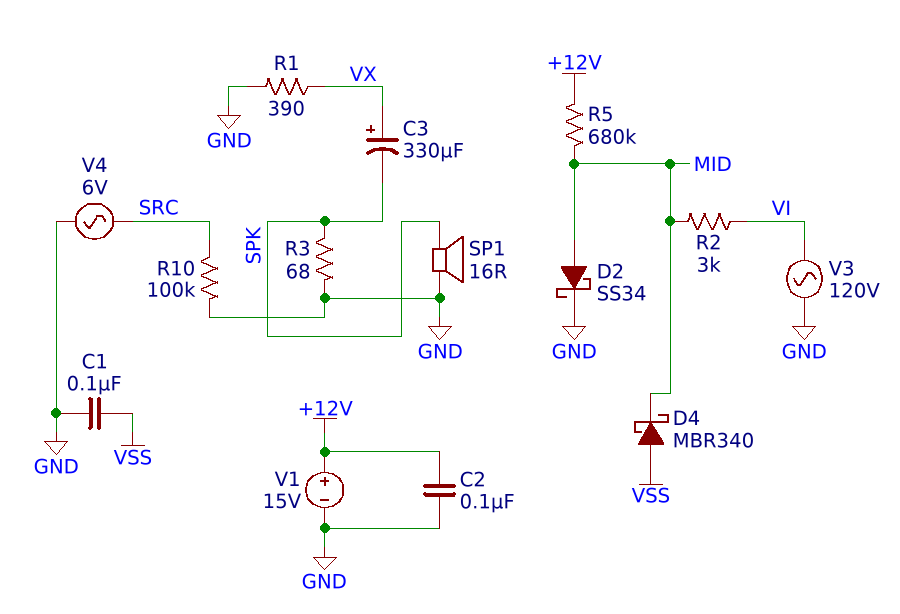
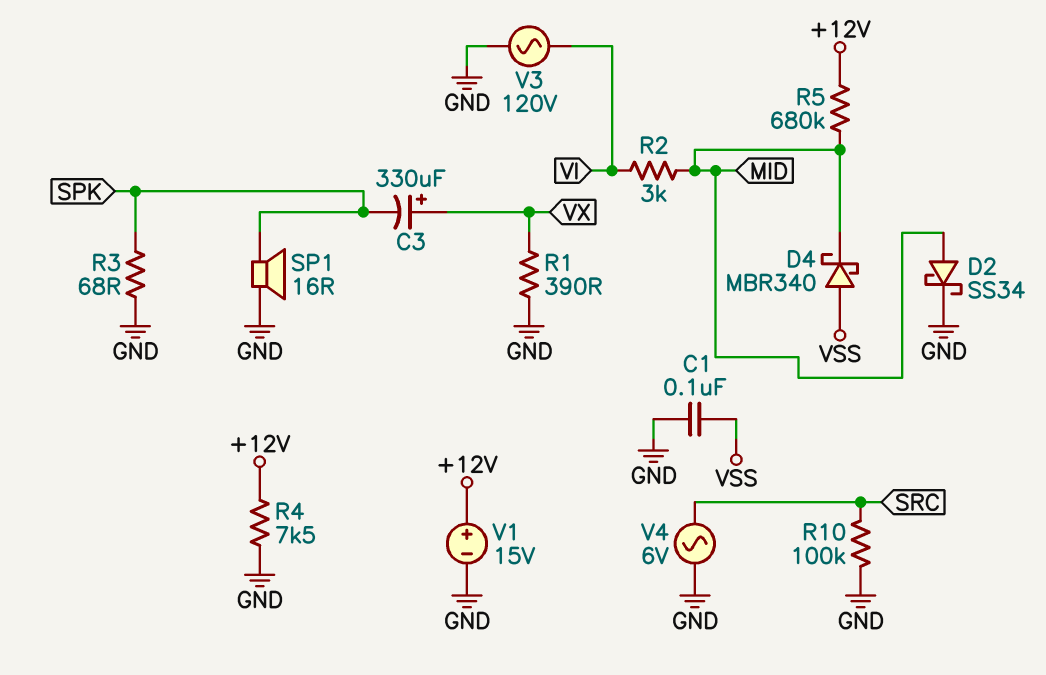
C2: 100nF (+12V, GND) -> none
R4: none -> 7.5k (+12V, GND)

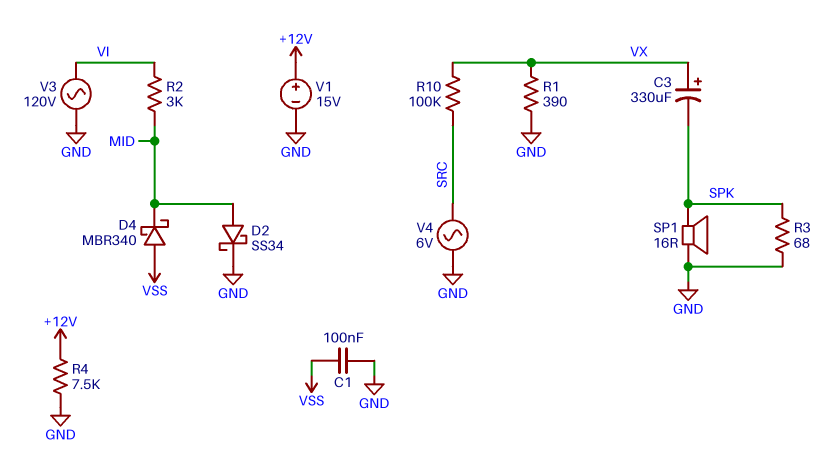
R5: 680k (+12V, MID) -> none
R10: 100k (GND, SRC) -> 100k (SRC, VX)

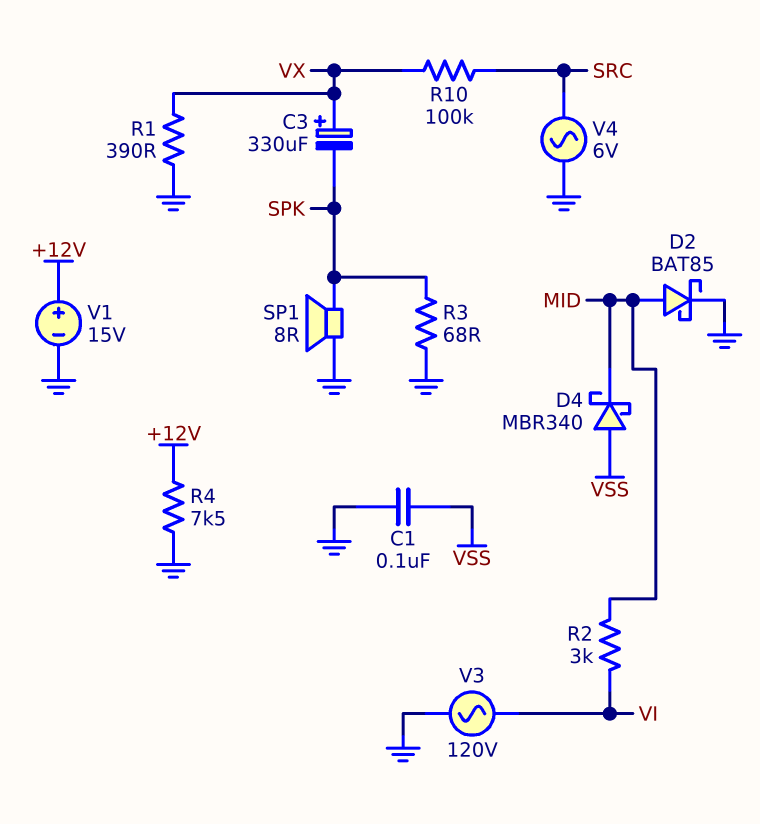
D2: schottky SS34 (A MID, K GND) -> schottky BAT85 (A MID, K GND)
SP1: speaker 16R (GND, SPK) -> speaker 8R (GND, SPK)

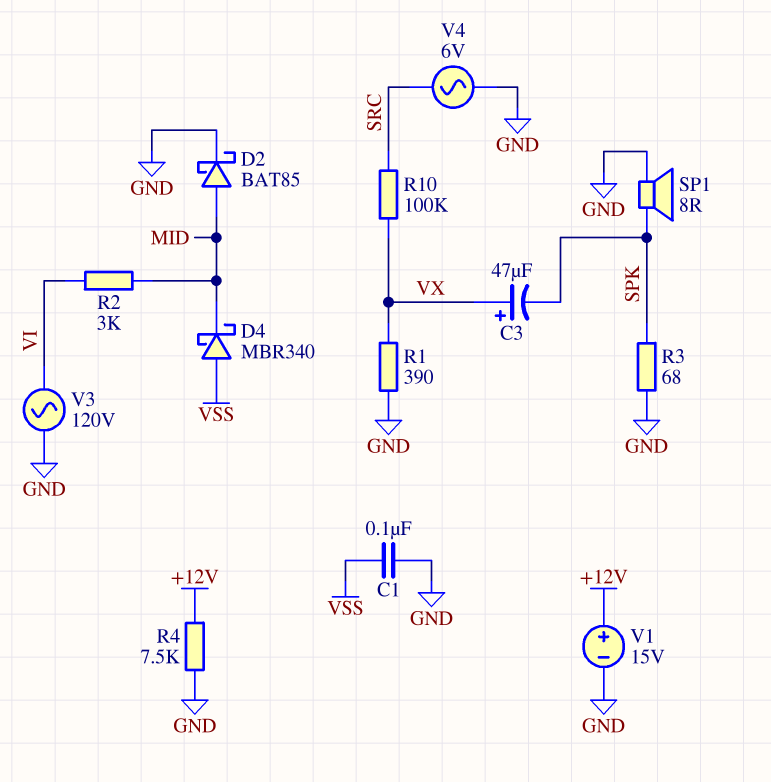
C3: 330uF (plus VX, minus SPK) -> 47uF (plus VX, minus SPK)

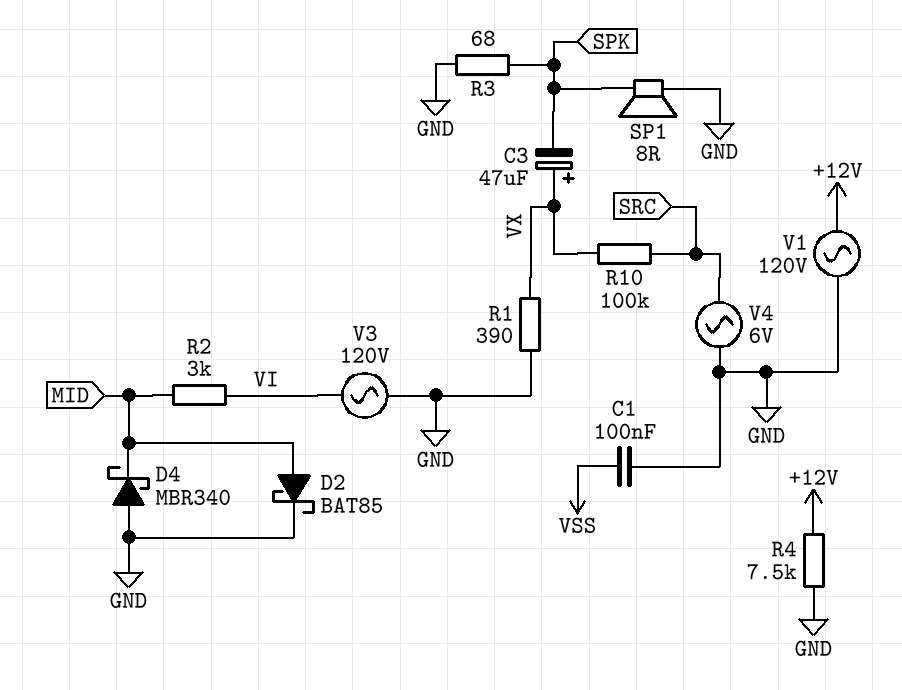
D4: schottky MBR340 (A VSS, K MID) -> schottky MBR340 (A GND, K MID)
V1: 15V (plus +12V, minus GND) -> AC 120V (+12V, GND)

